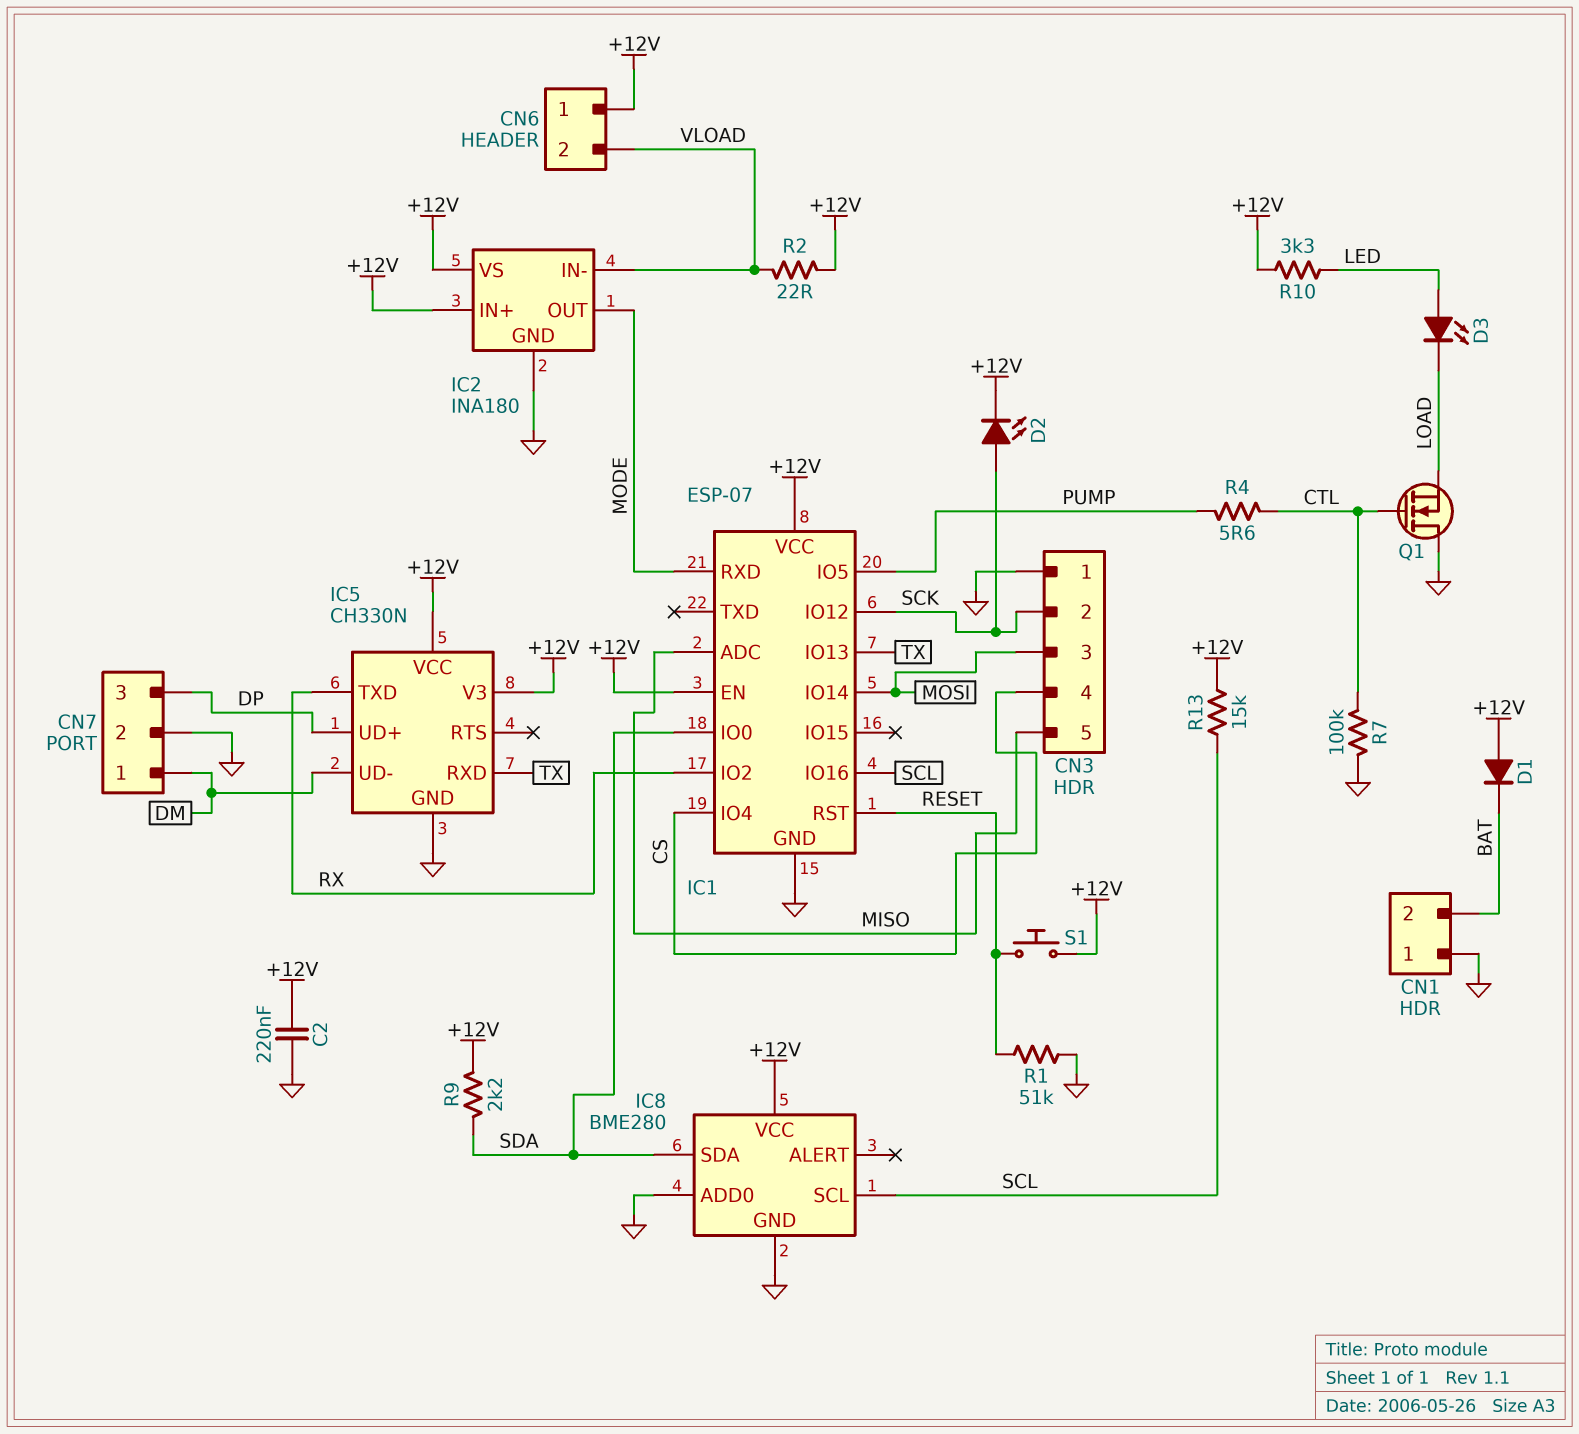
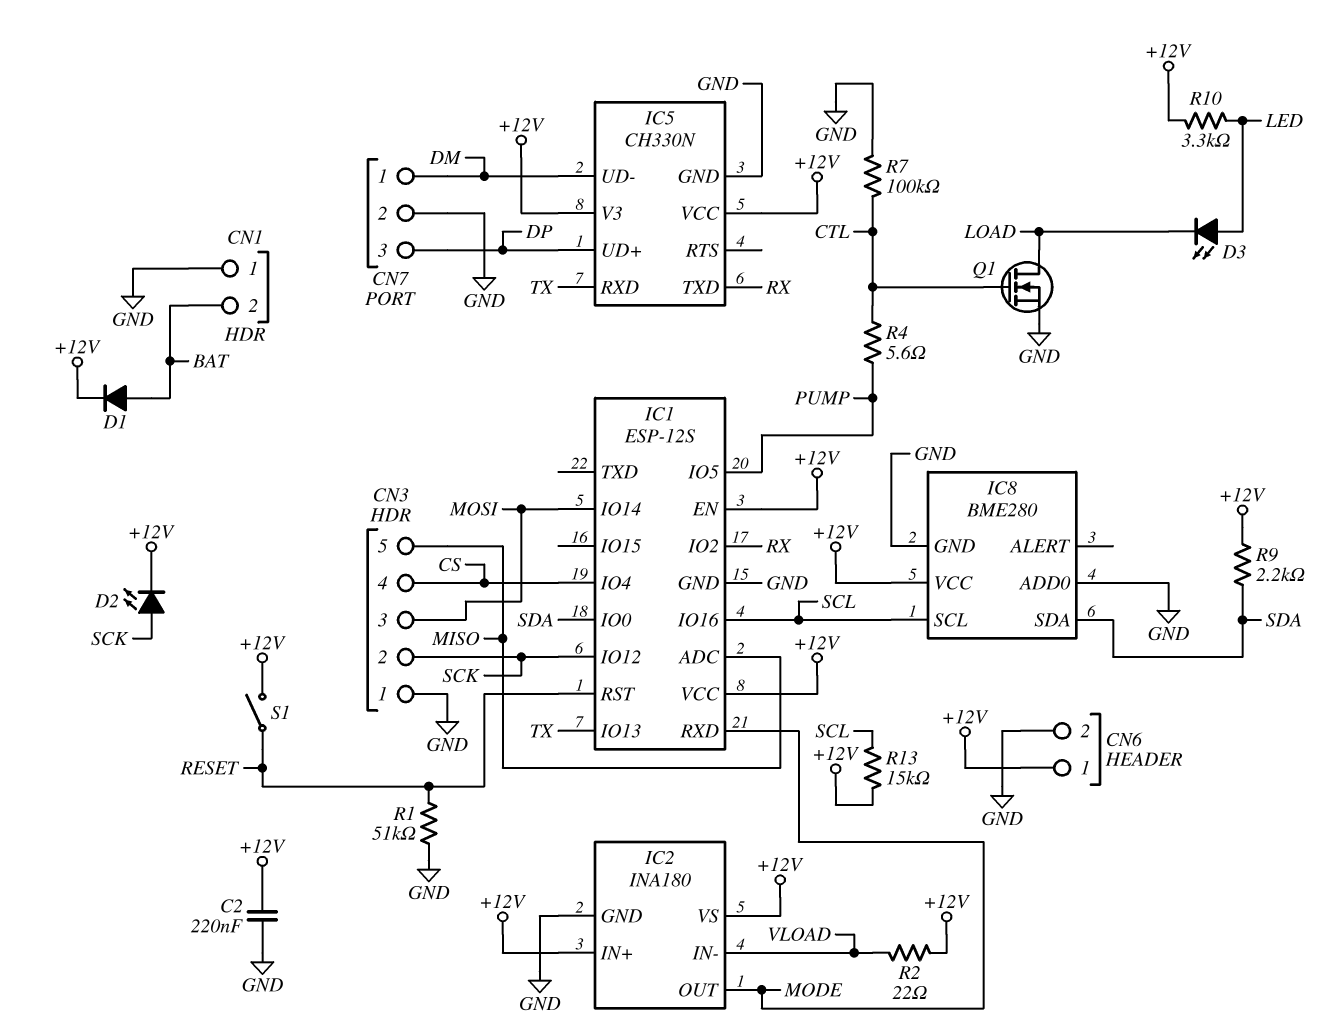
CN6 pin 2: VLOAD -> GND
D1: diode (A +12V, K BAT) -> diode (A BAT, K +12V)
IC1: ESP-07 -> ESP-12S
Q1: NMOS (G CTL, D GND, S LOAD) -> NMOS (G CTL, D LOAD, S GND)
S1: button (+12V, RESET) -> switch (+12V, RESET)

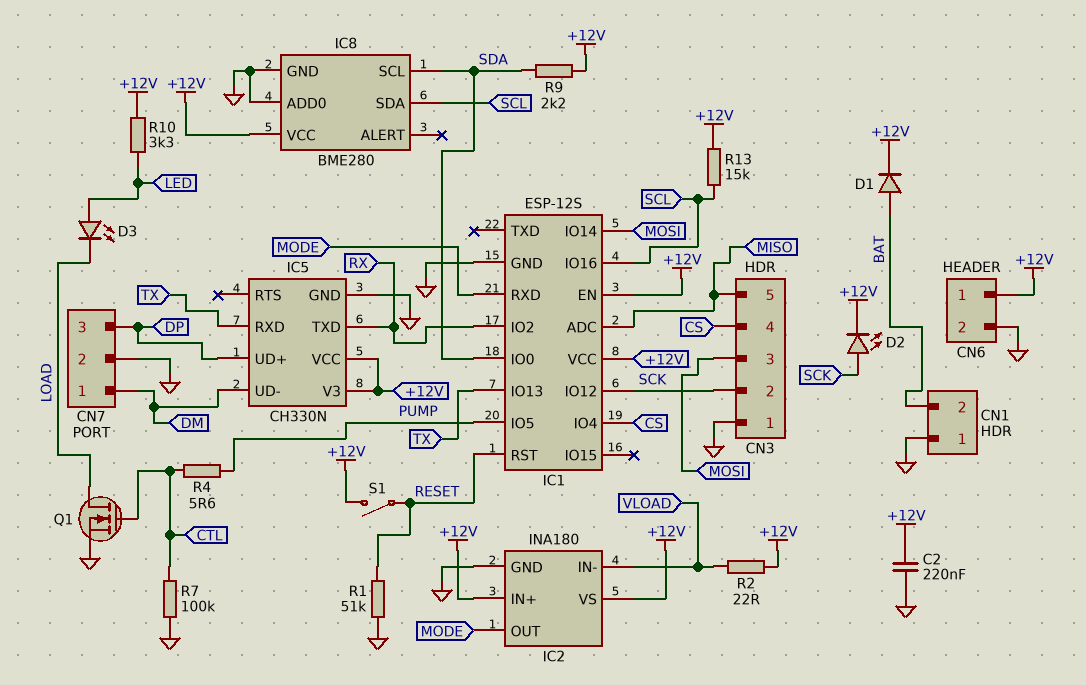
IC8 pin SCL: SCL -> SDA
IC8 pin SDA: SDA -> SCL

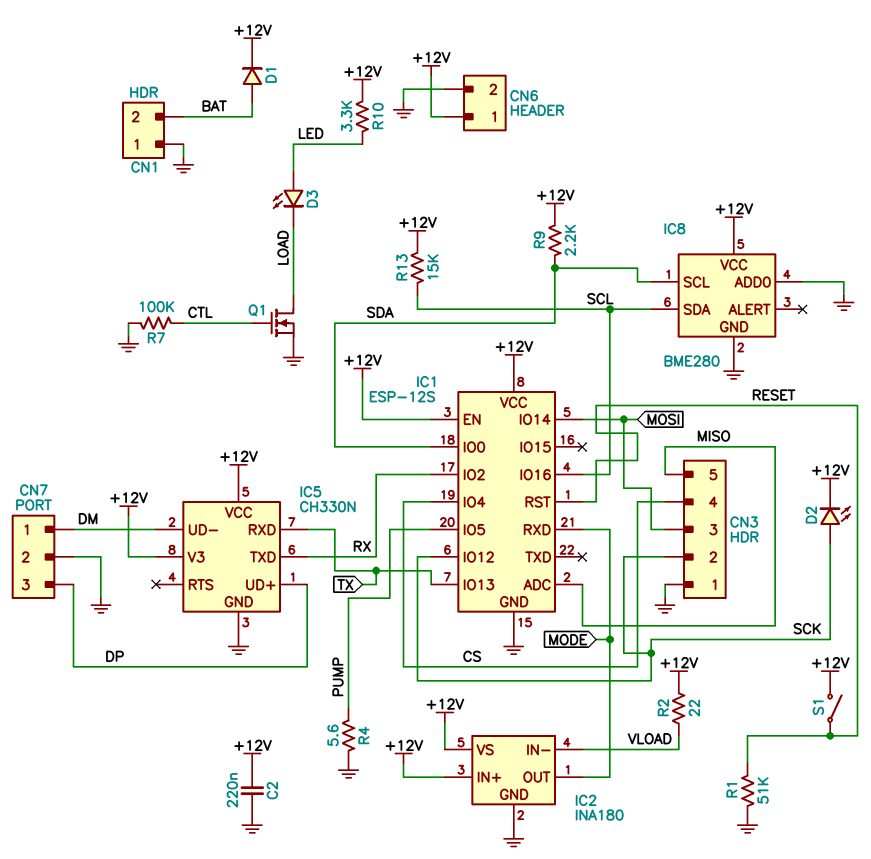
R4: 5.6 (CTL, PUMP) -> 5.6 (GND, PUMP)

